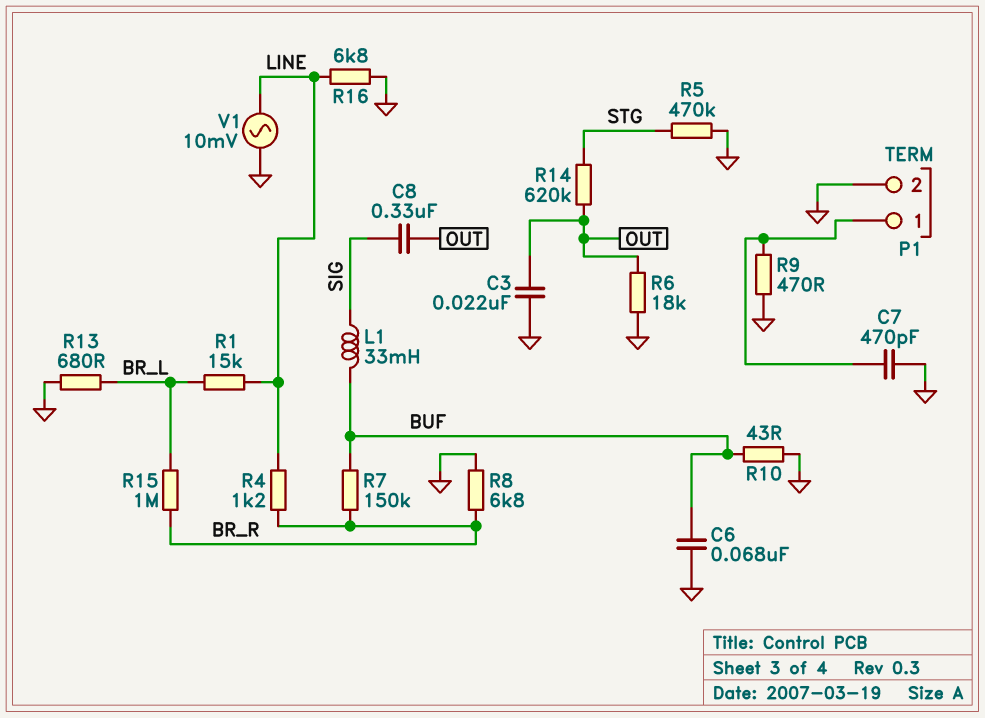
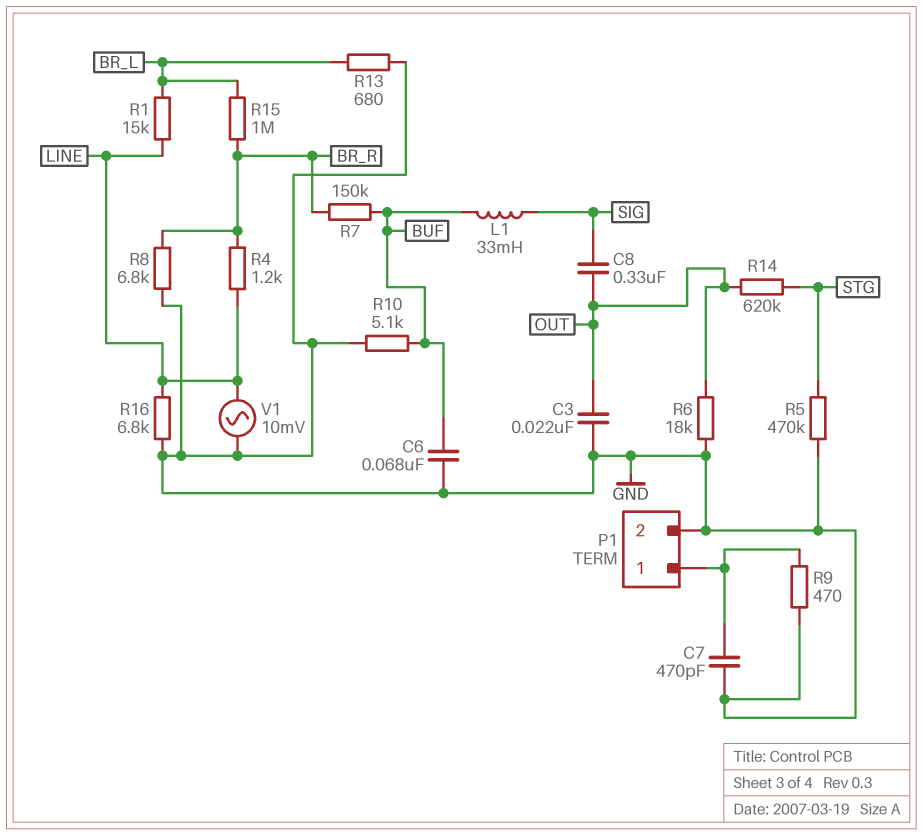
R10: 43 (BUF, GND) -> 5.1k (BUF, GND)

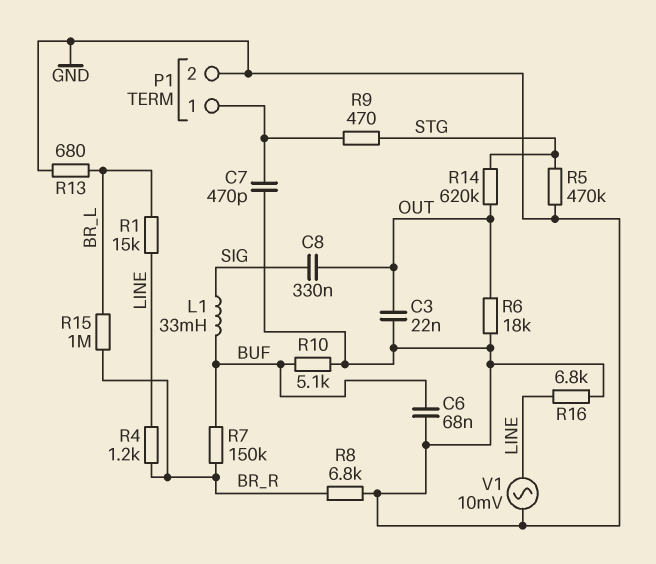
R9: 470 (GND, P1/1) -> 470 (P1/1, STG)

